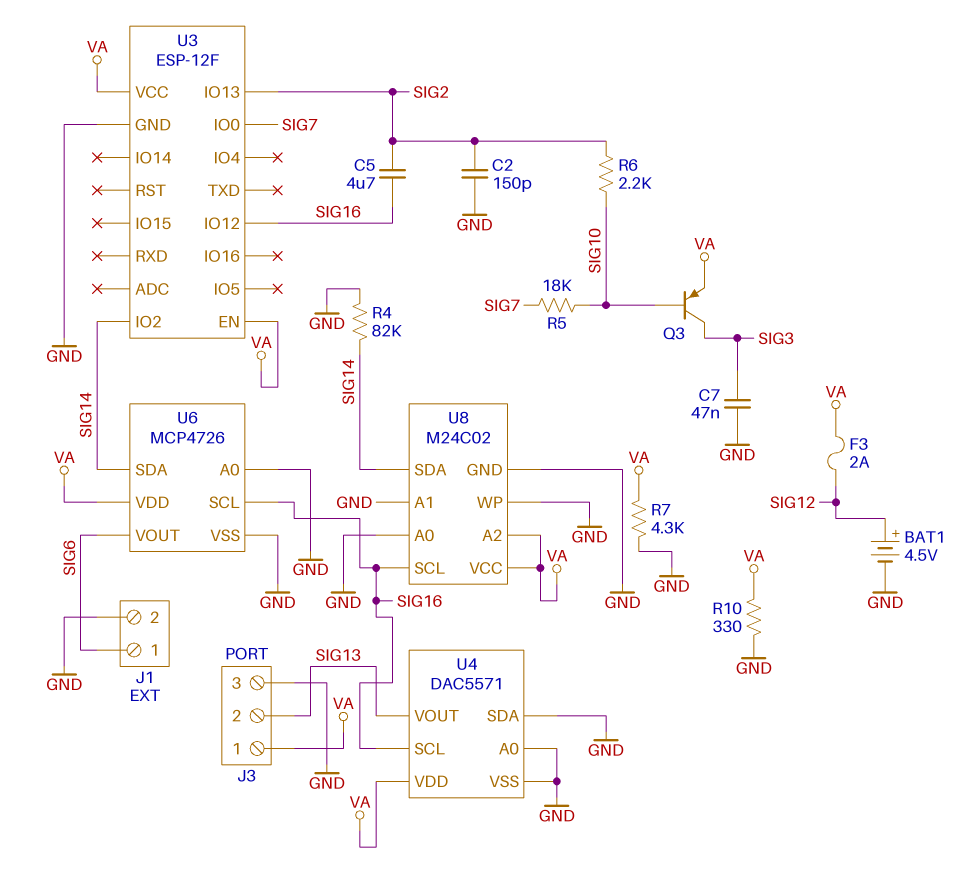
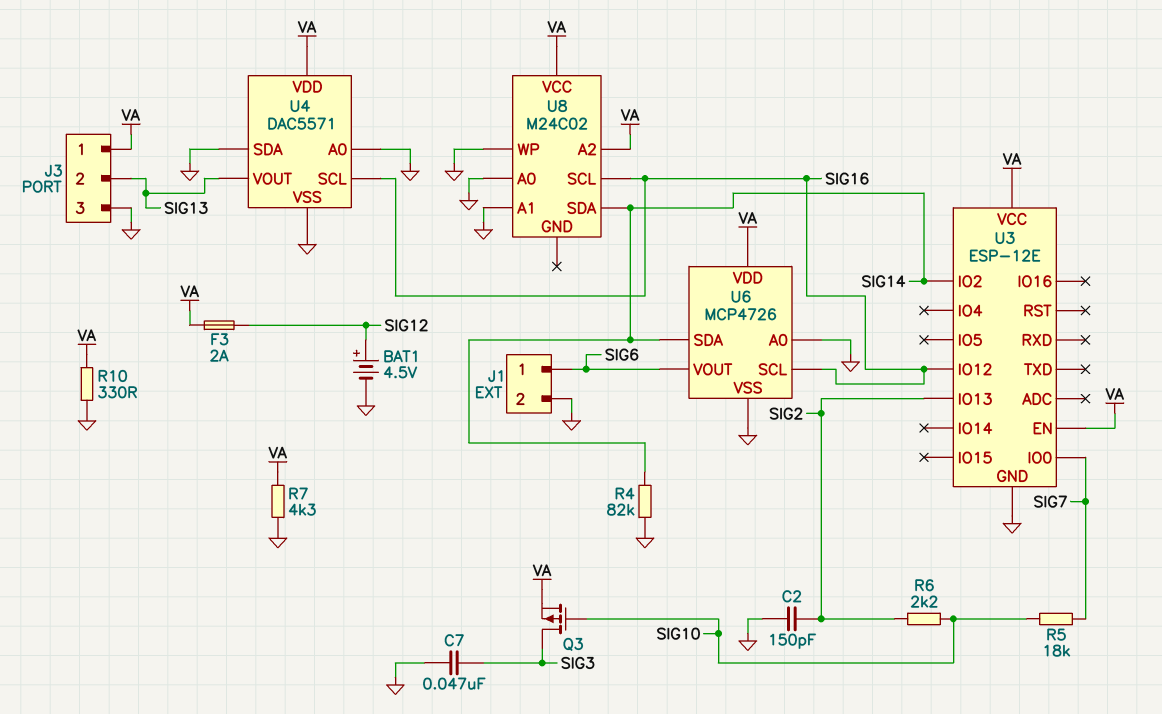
C5: 4.7uF (SIG2, SIG16) -> none
Q3: PNP (B SIG10, C SIG3, E VA) -> PMOS (G SIG10, D SIG3, S VA)
U3: ESP-12F -> ESP-12E
U8 pin GND: GND -> none

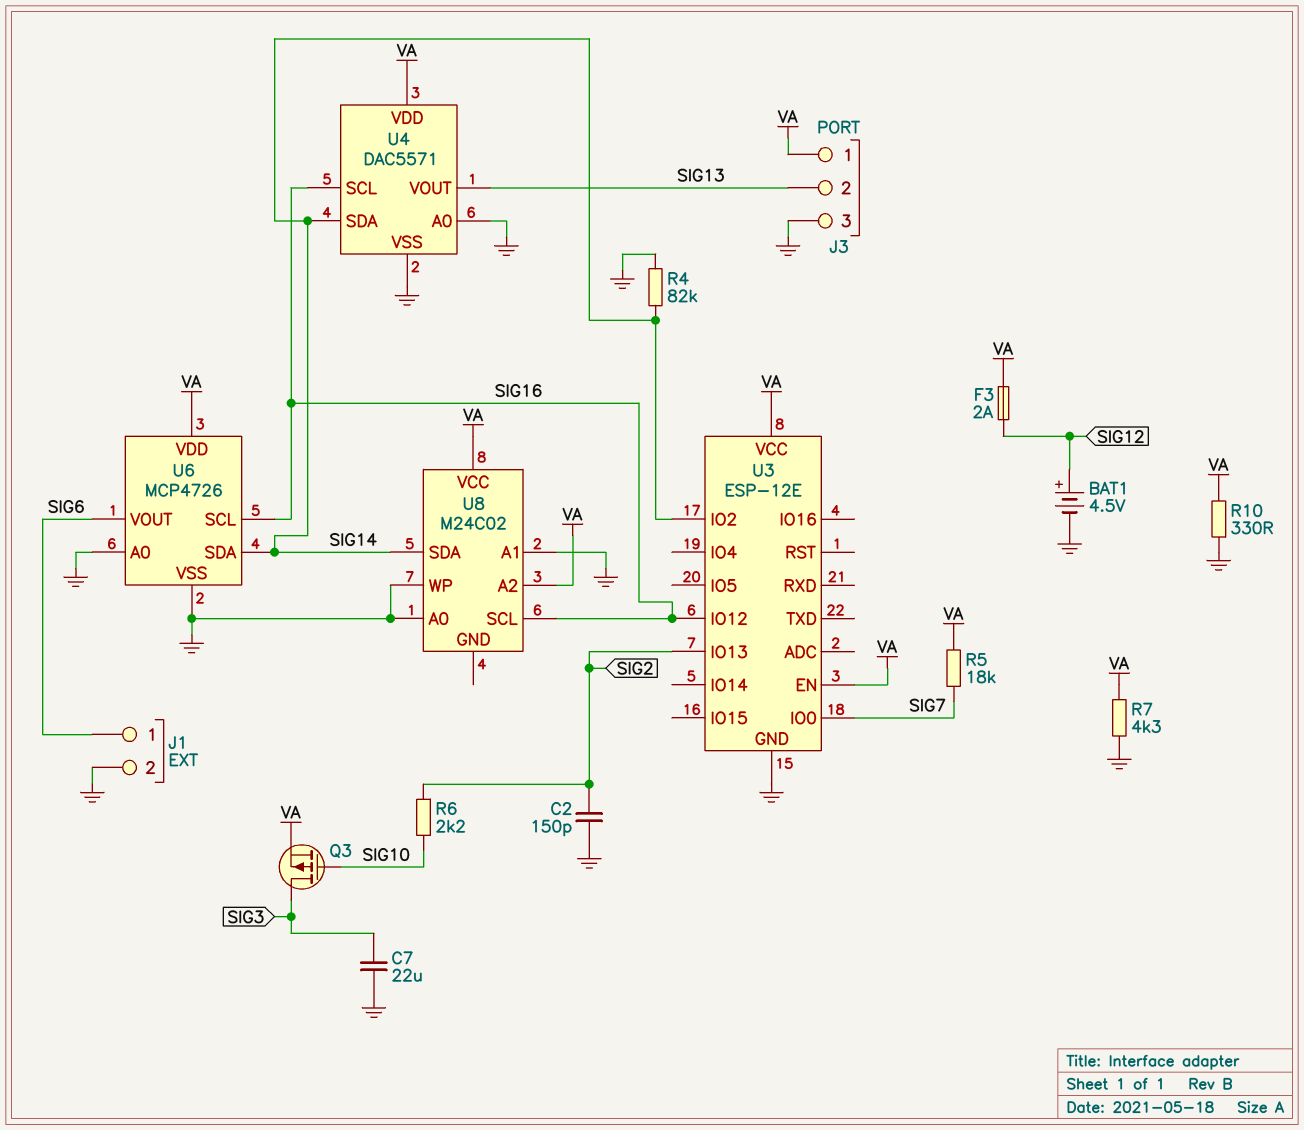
C7: 47nF (GND, SIG3) -> 22uF (GND, SIG3)
R5: 18k (SIG7, SIG10) -> 18k (SIG7, VA)
U4 pin SDA: GND -> SIG14

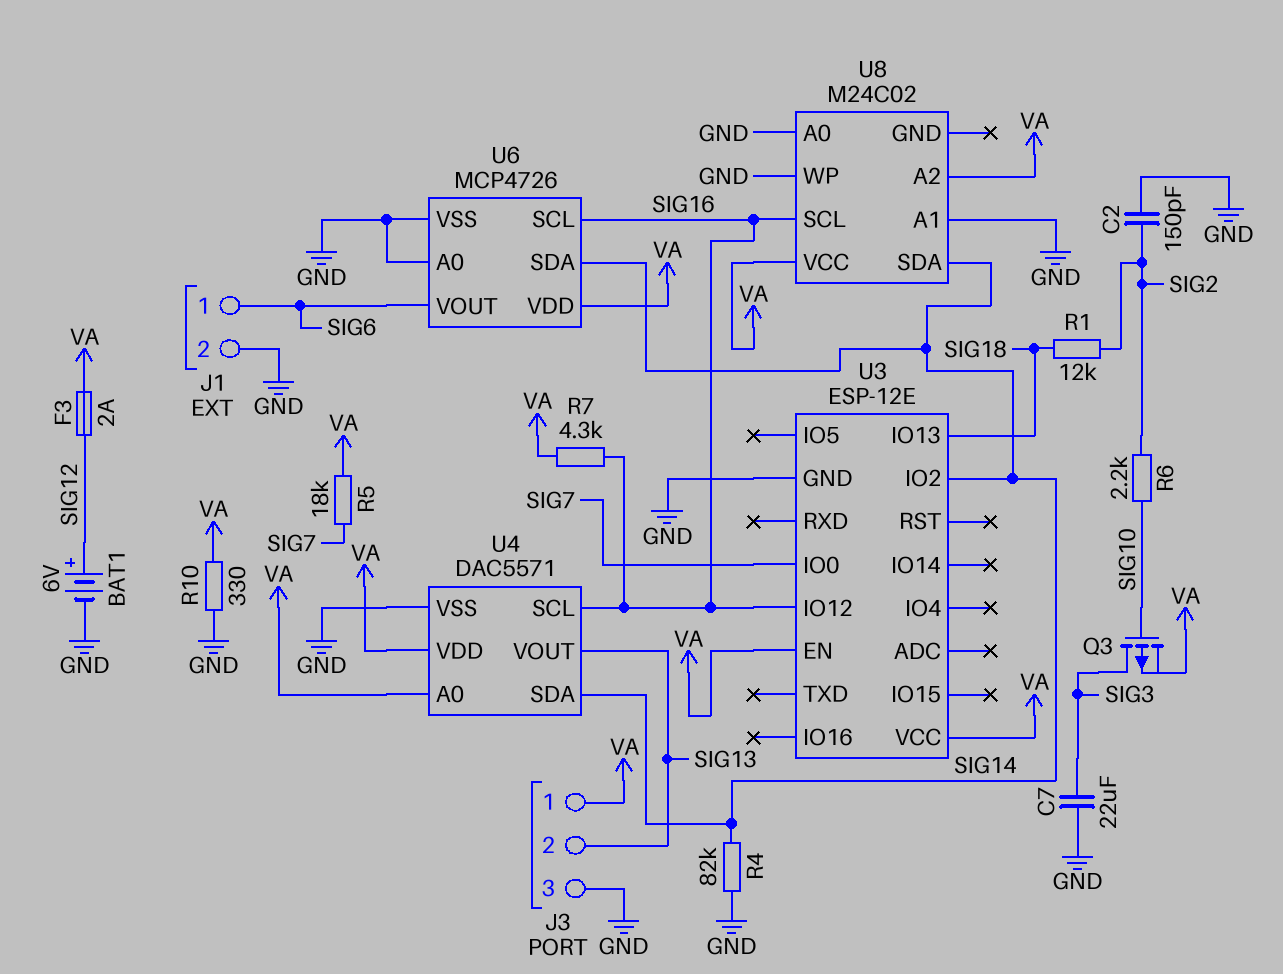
BAT1: 4.5V (plus SIG12, minus GND) -> 6V (plus SIG12, minus GND)
R1: none -> 12k (SIG2, SIG18)
R7: 4.3k (GND, VA) -> 4.3k (SIG16, VA)
U3 pin IO13: SIG2 -> SIG18
U4 pin A0: GND -> VA

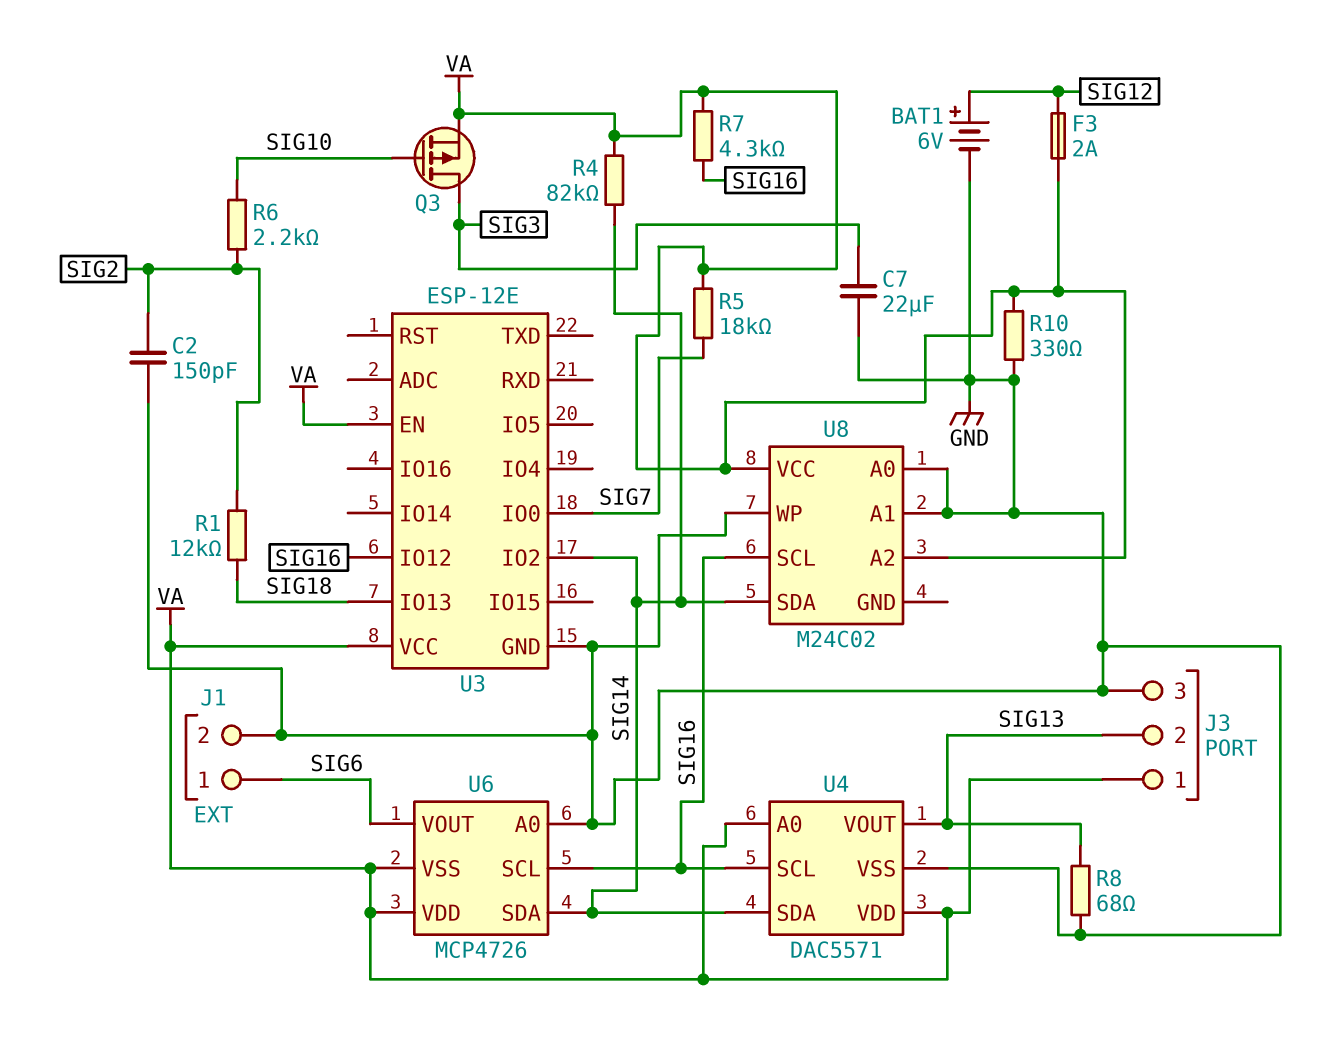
R4: 82k (GND, SIG14) -> 82k (SIG14, VA)
R8: none -> 68 (GND, SIG13)
U6 pin VSS: GND -> VA

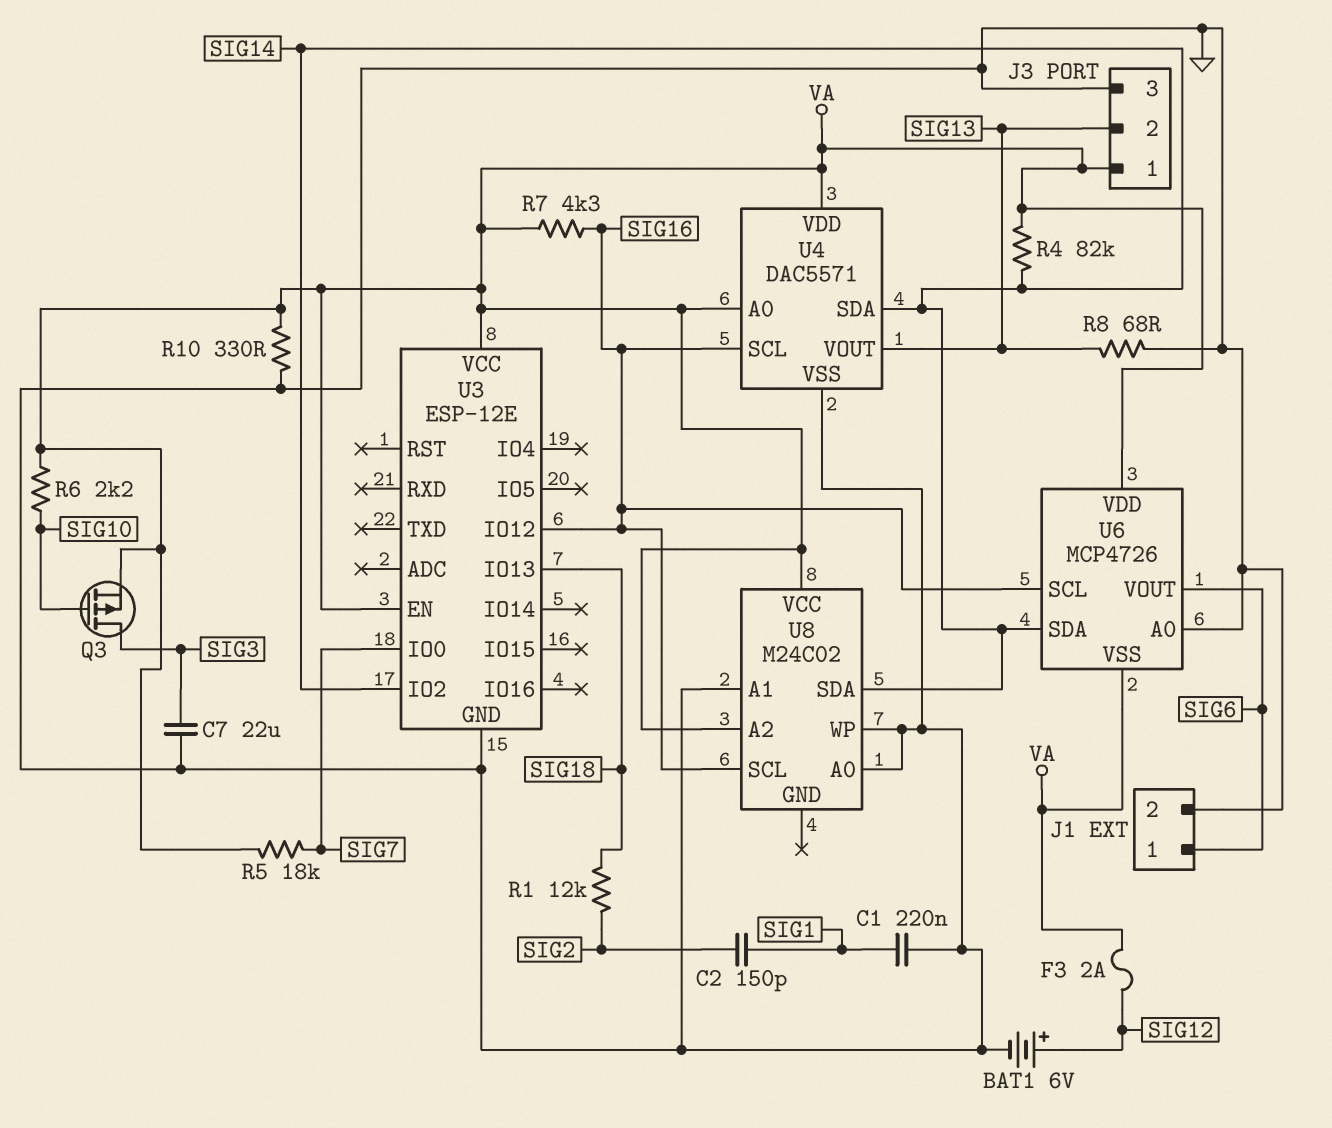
C1: none -> 220nF (GND, SIG1)
C2: 150pF (GND, SIG2) -> 150pF (SIG1, SIG2)
R6: 2.2k (SIG2, SIG10) -> 2.2k (SIG10, VA)

